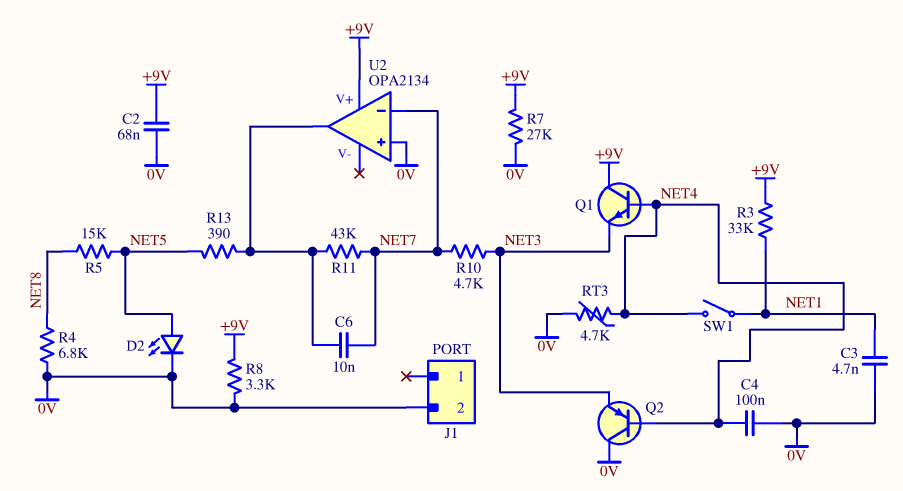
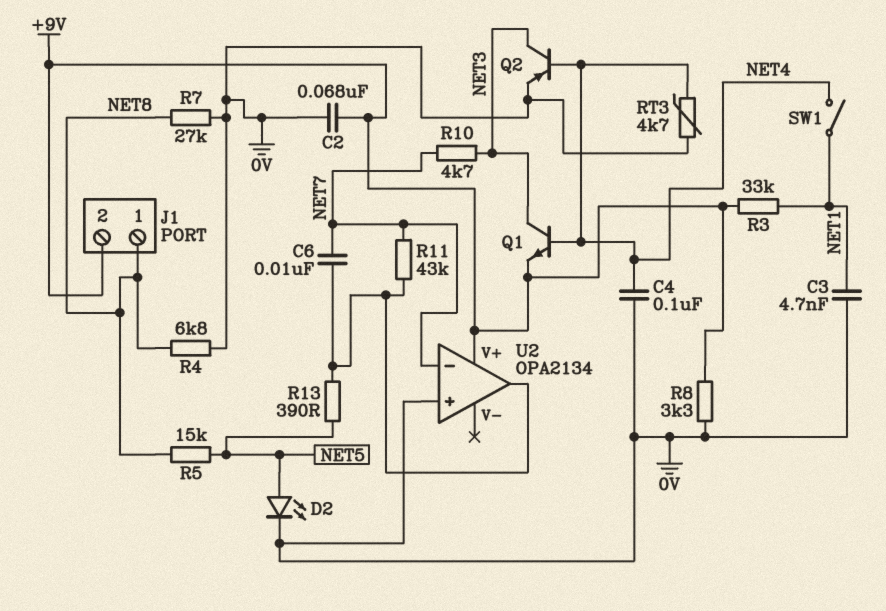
J1 pin 1: none -> NET8
J1 pin 2: 0V -> +9V
Q1: NPN (B NET4, C +9V, E NET3) -> NPN (B NET4, C NET3, E +9V)
Q2: PNP (B NET4, C 0V, E NET3) -> PNP (B NET4, C NET3, E 0V)
R7: 27k (+9V, 0V) -> 27k (0V, NET8)

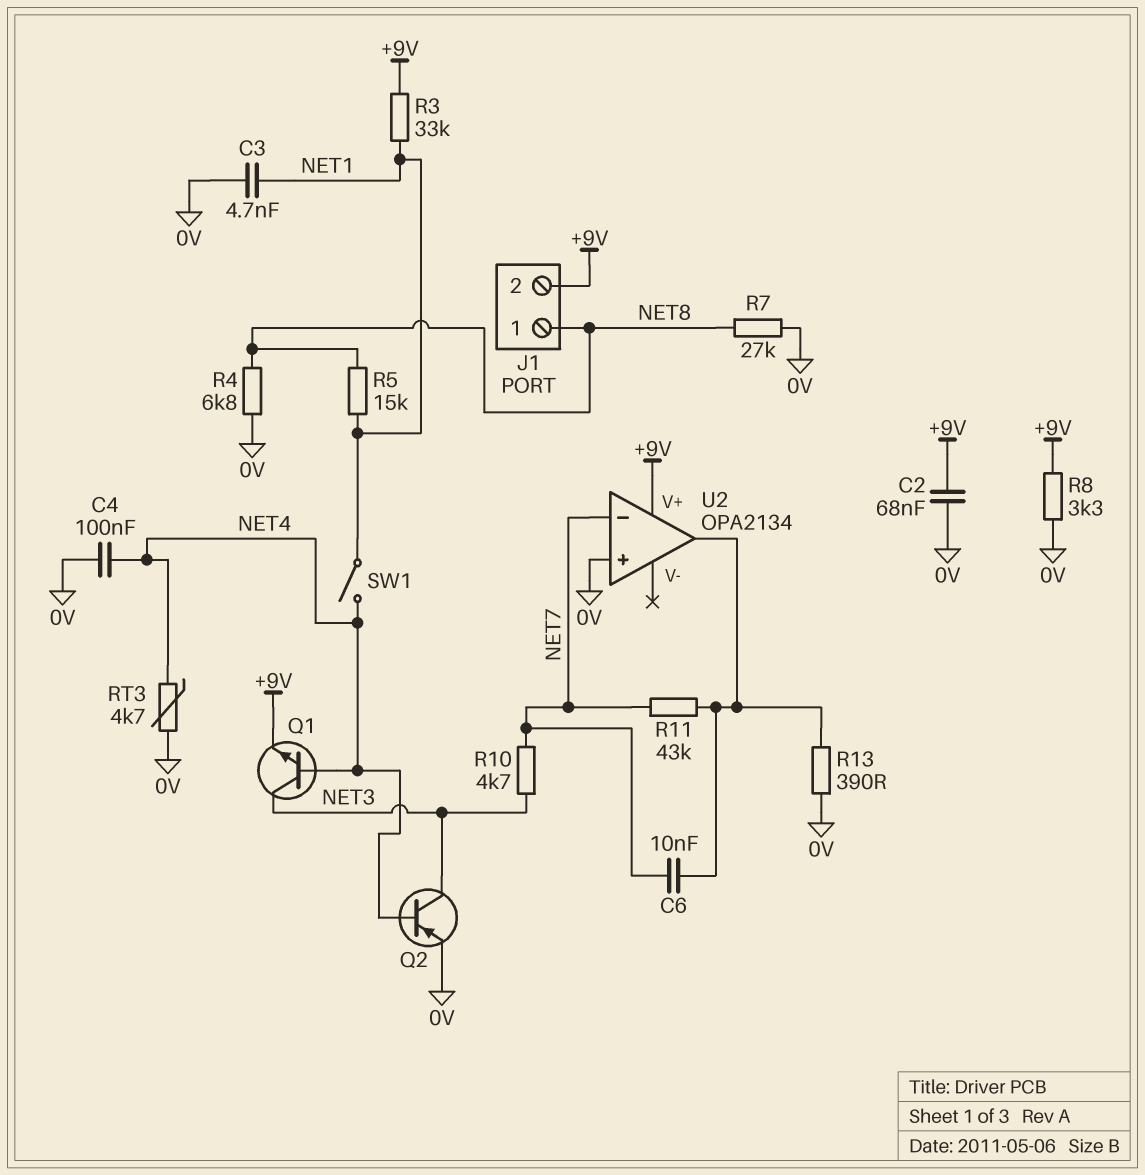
D2: LED (A NET5, K 0V) -> none
R5: 15k (NET5, NET8) -> 15k (NET1, NET8)
R13: 390 (NET5, U2/out) -> 390 (0V, U2/out)

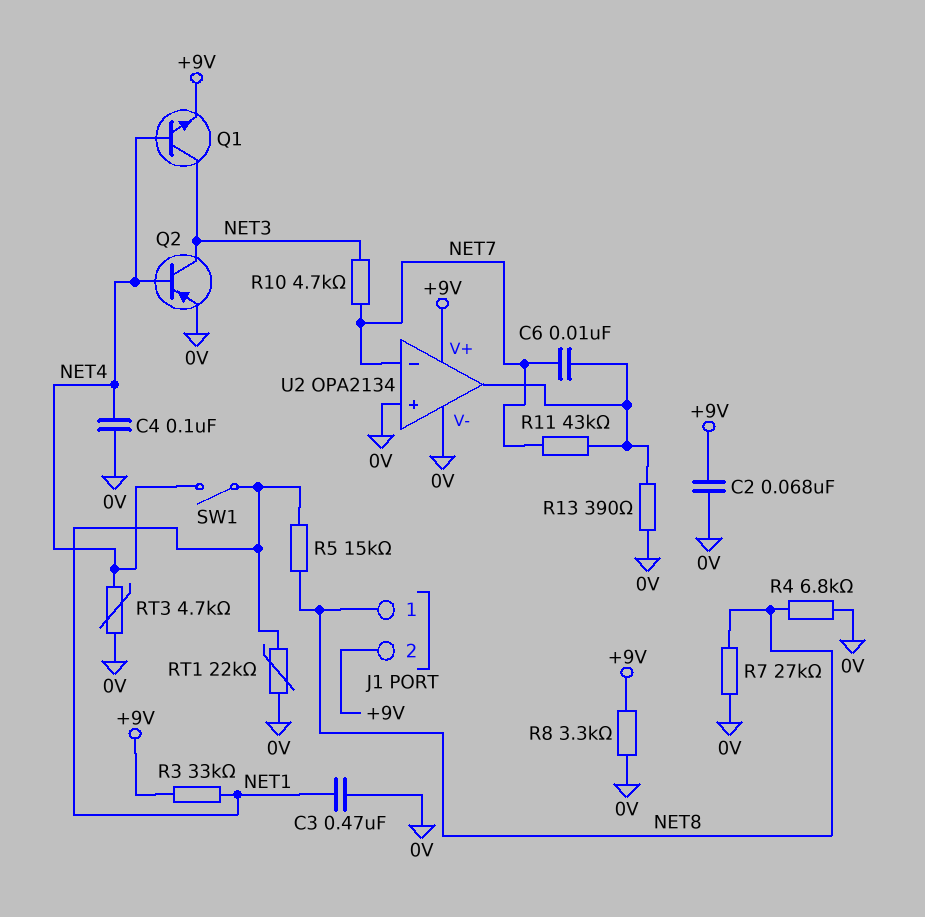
C3: 4.7nF (0V, NET1) -> 470nF (0V, NET1)
RT1: none -> 22k (0V, NET1)
U2 pin V-: none -> 0V

